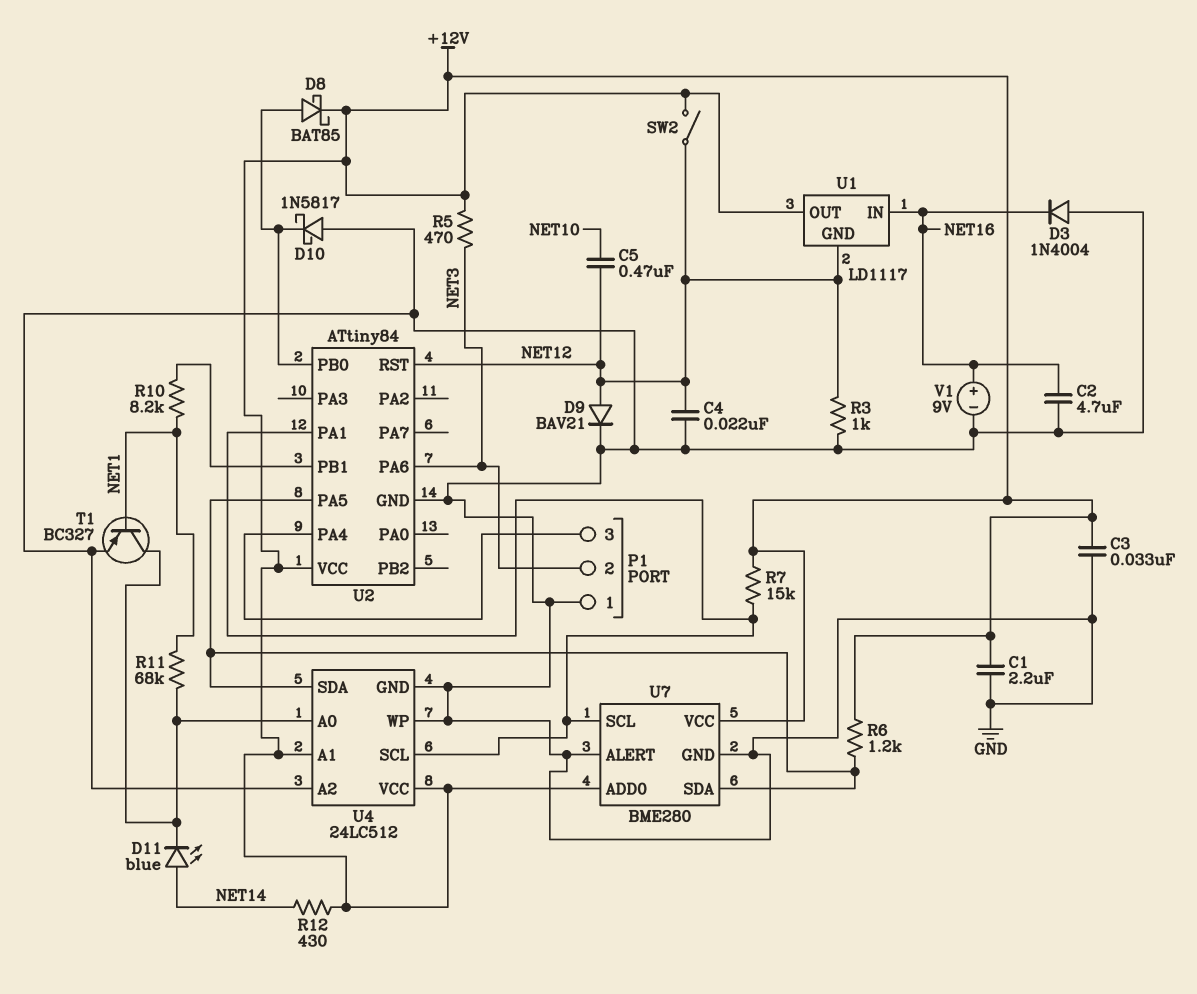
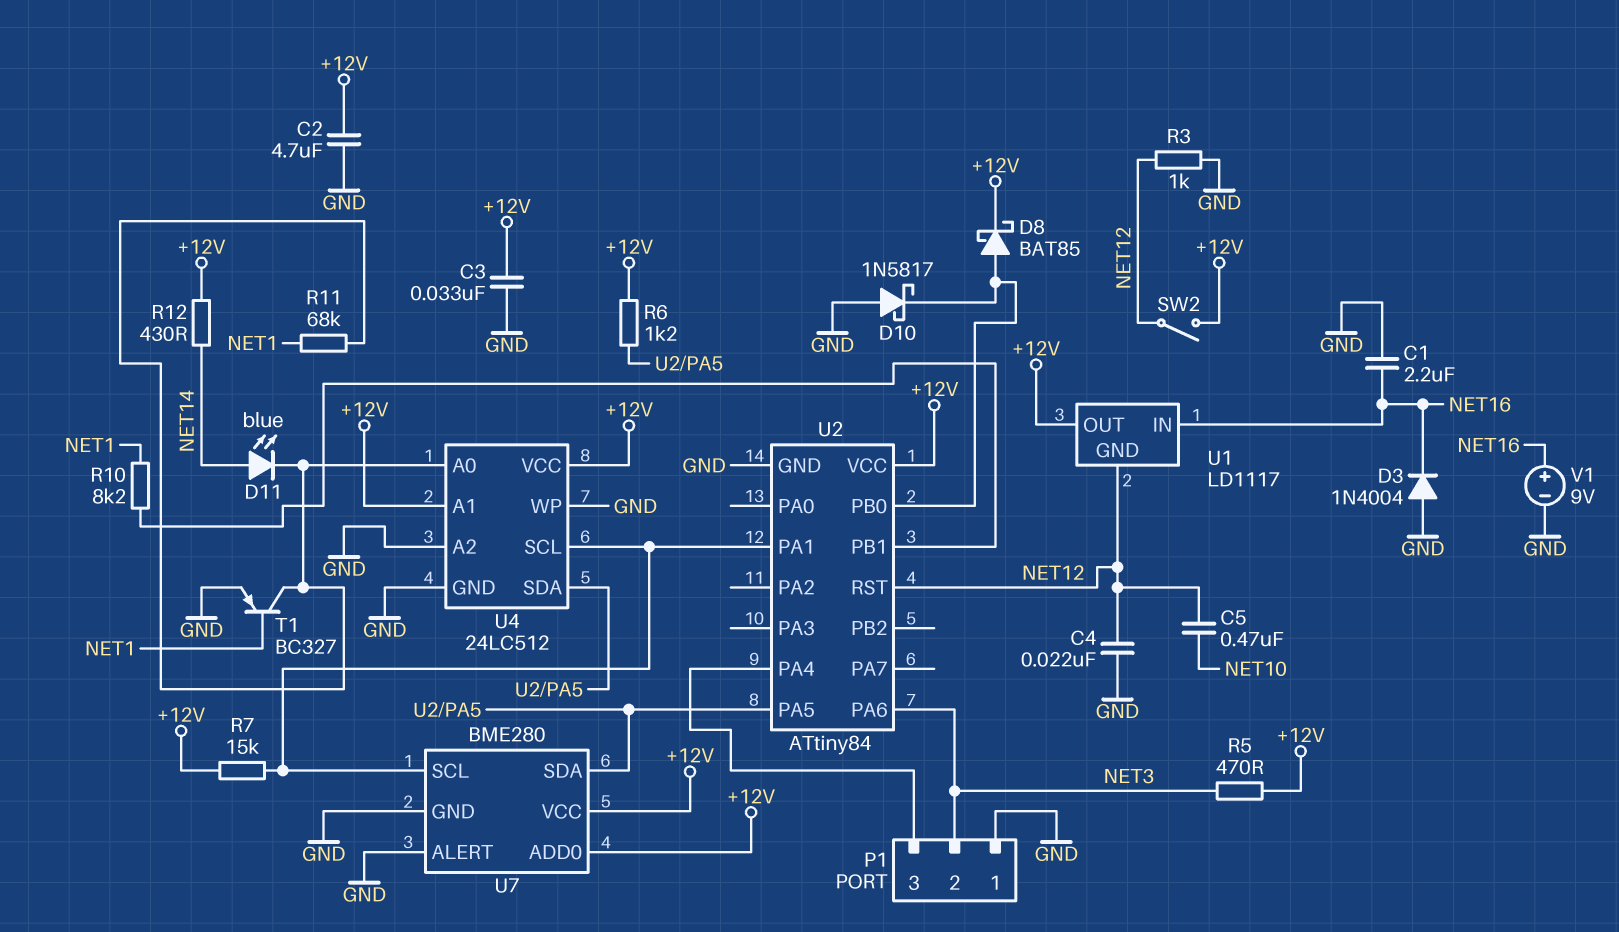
C1: 2.2uF (+12V, GND) -> 2.2uF (GND, NET16)
C2: 4.7uF (GND, NET16) -> 4.7uF (+12V, GND)
D9: diode BAV21 (A NET12, K GND) -> none

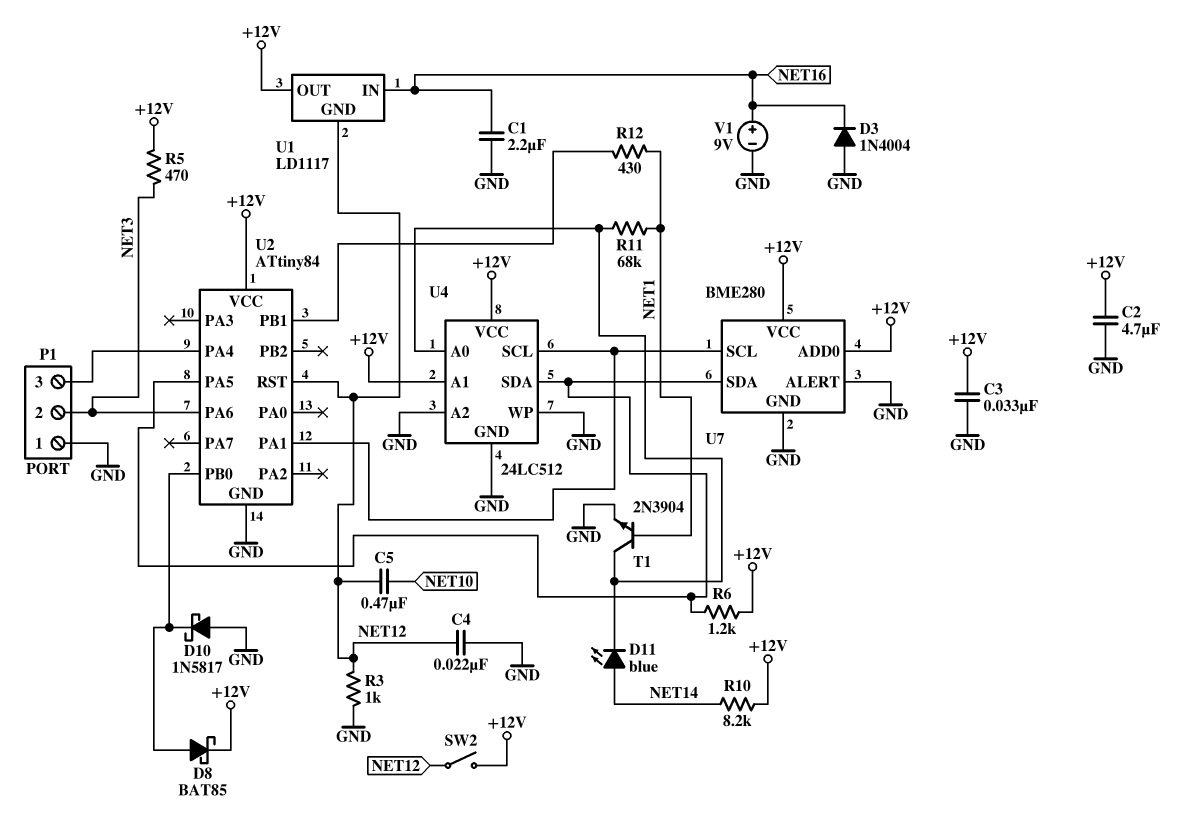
R7: 15k (+12V, U2/PA1) -> none
R10: 8.2k (NET1, U2/PB1) -> 8.2k (+12V, NET14)
R12: 430 (+12V, NET14) -> 430 (NET1, U2/PB1)
T1: PNP BC327 (B NET1, C U4/A0, E GND) -> NPN 2N3904 (B NET1, C U4/A0, E GND)

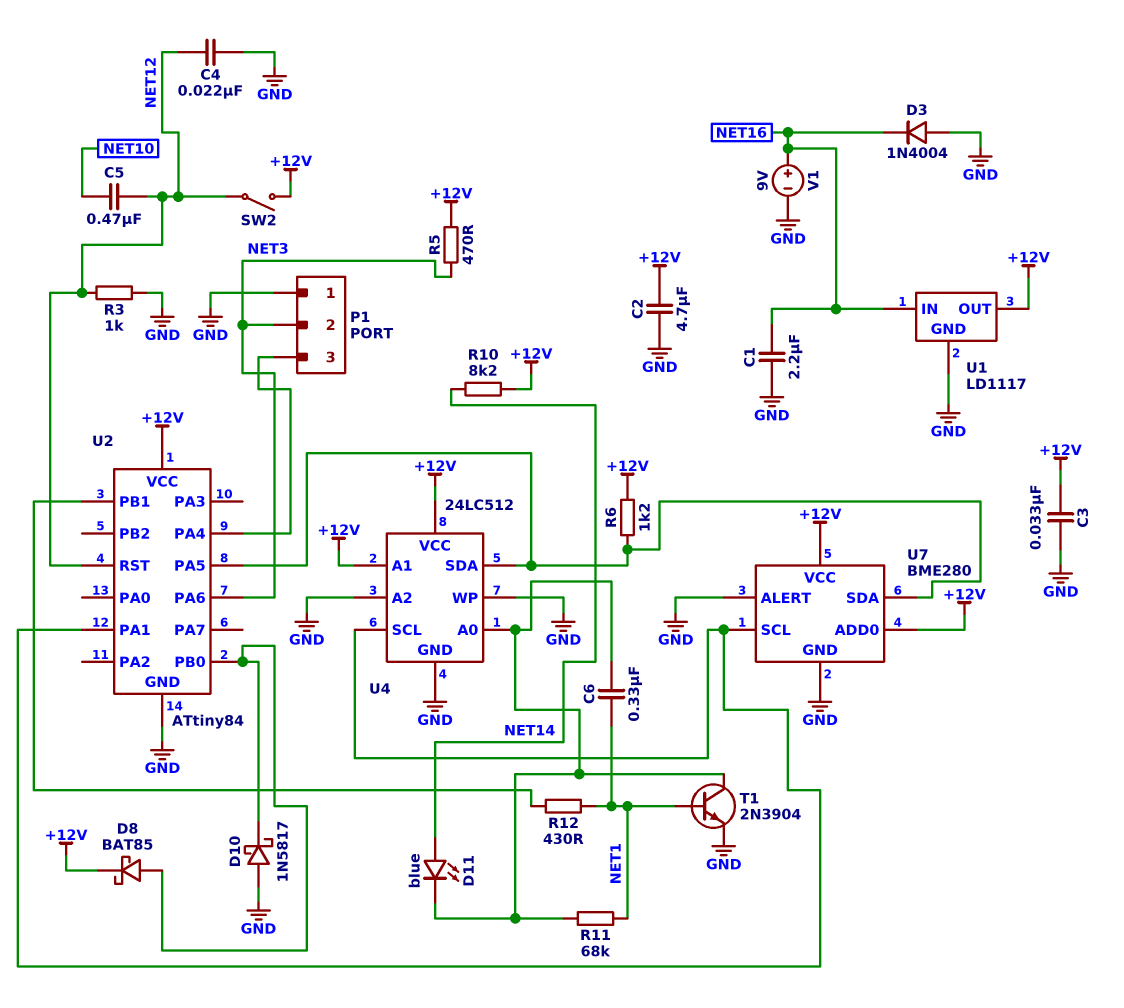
C6: none -> 330nF (NET1, U4/A0)
U1 pin GND: NET12 -> GND

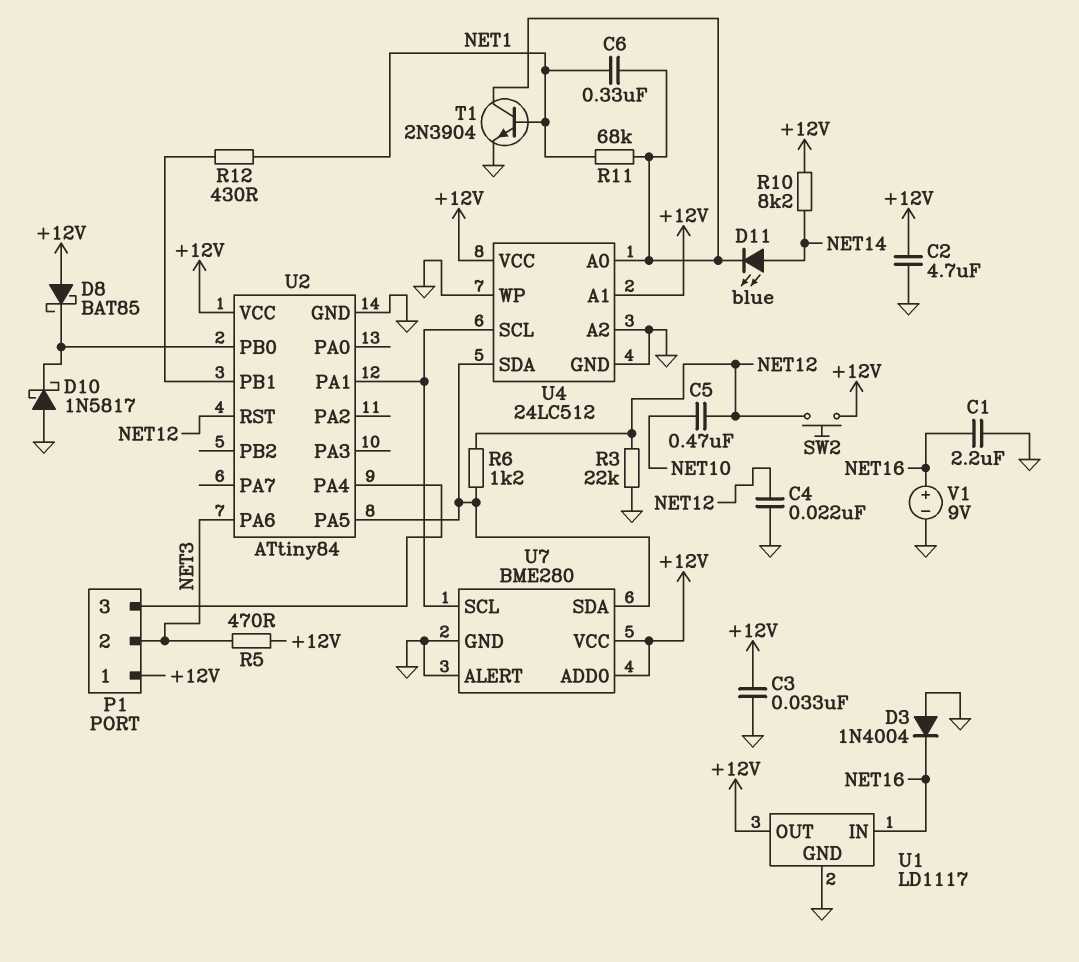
D8: schottky BAT85 (A U2/PB0, K +12V) -> schottky BAT85 (A +12V, K U2/PB0)
P1 pin 1: GND -> +12V
R3: 1k (GND, NET12) -> 22k (GND, NET12)
R6: 1.2k (+12V, U2/PA5) -> 1.2k (NET12, U2/PA5)
SW2: switch (+12V, NET12) -> button (+12V, NET12)

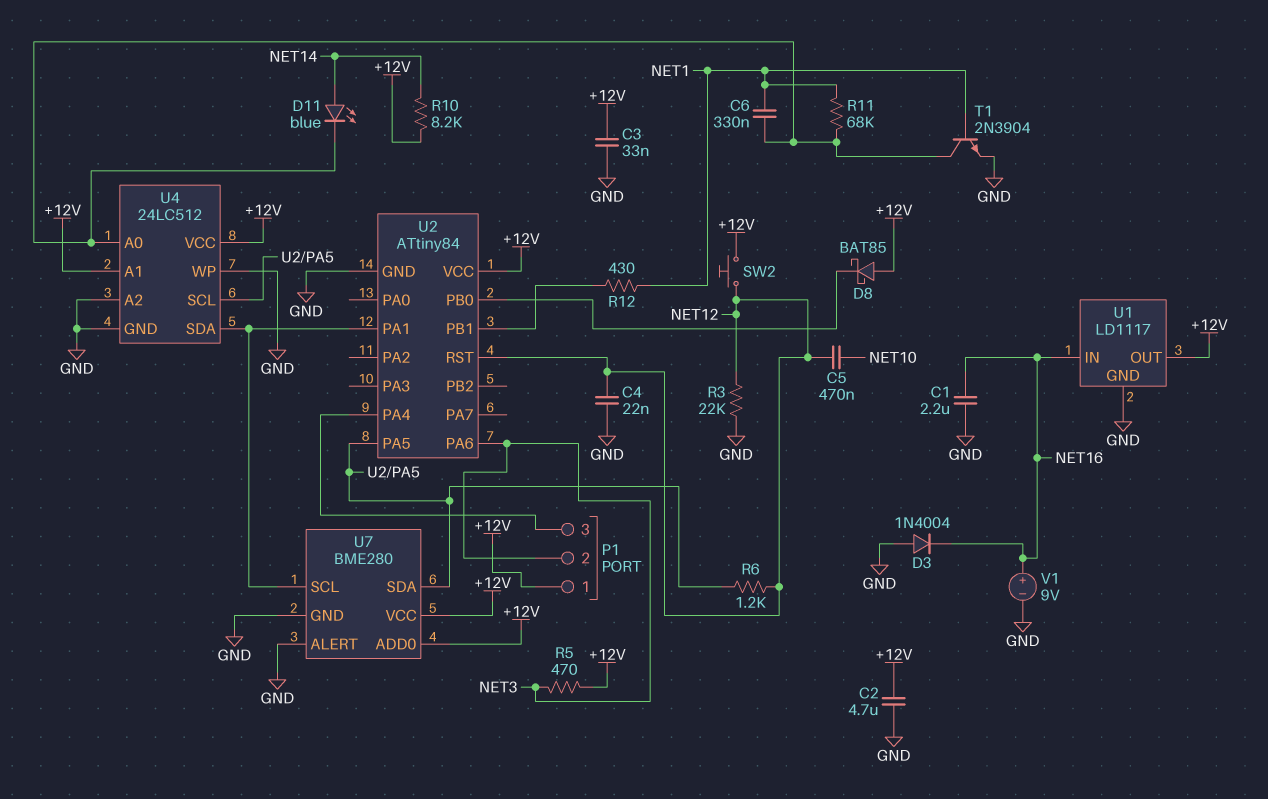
D10: schottky 1N5817 (A GND, K U2/PB0) -> none
U4 pin SCL: U2/PA1 -> U2/PA5
U4 pin SDA: U2/PA5 -> U2/PA1

